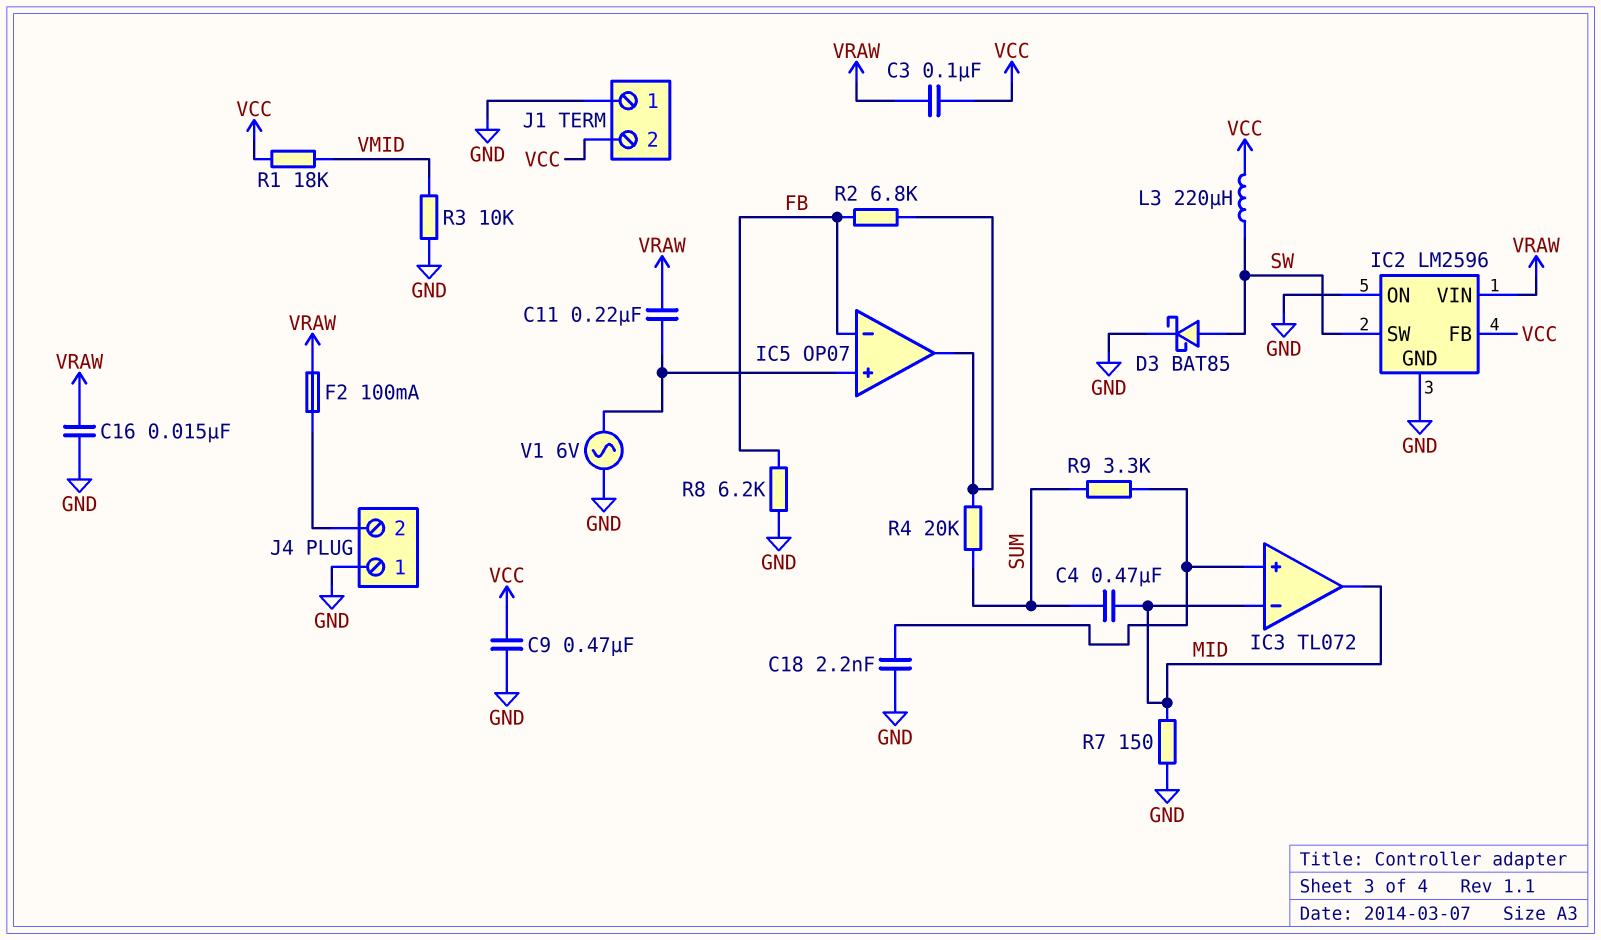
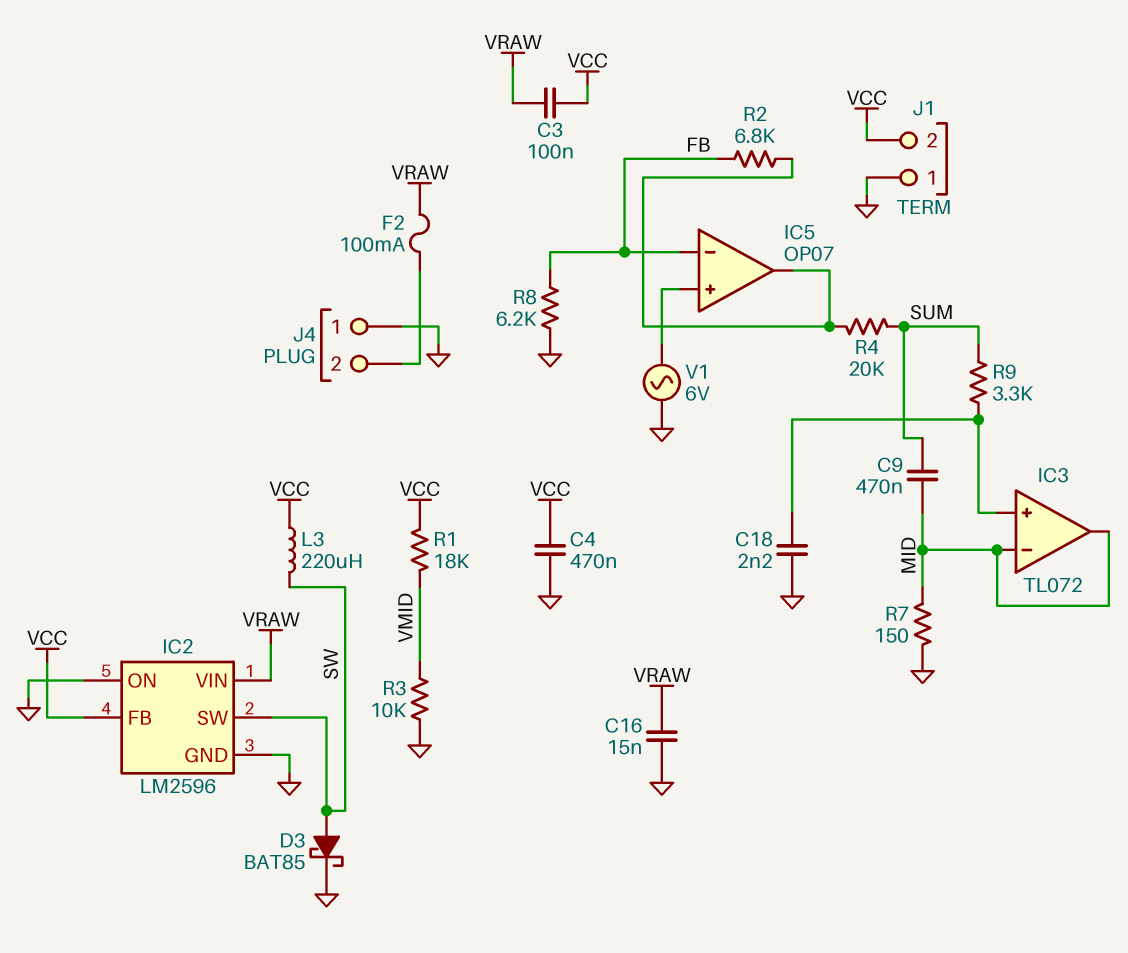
C4: 470nF (MID, SUM) -> 470nF (GND, VCC)
C9: 470nF (GND, VCC) -> 470nF (MID, SUM)
C11: 220nF (IC5/in+, VRAW) -> none

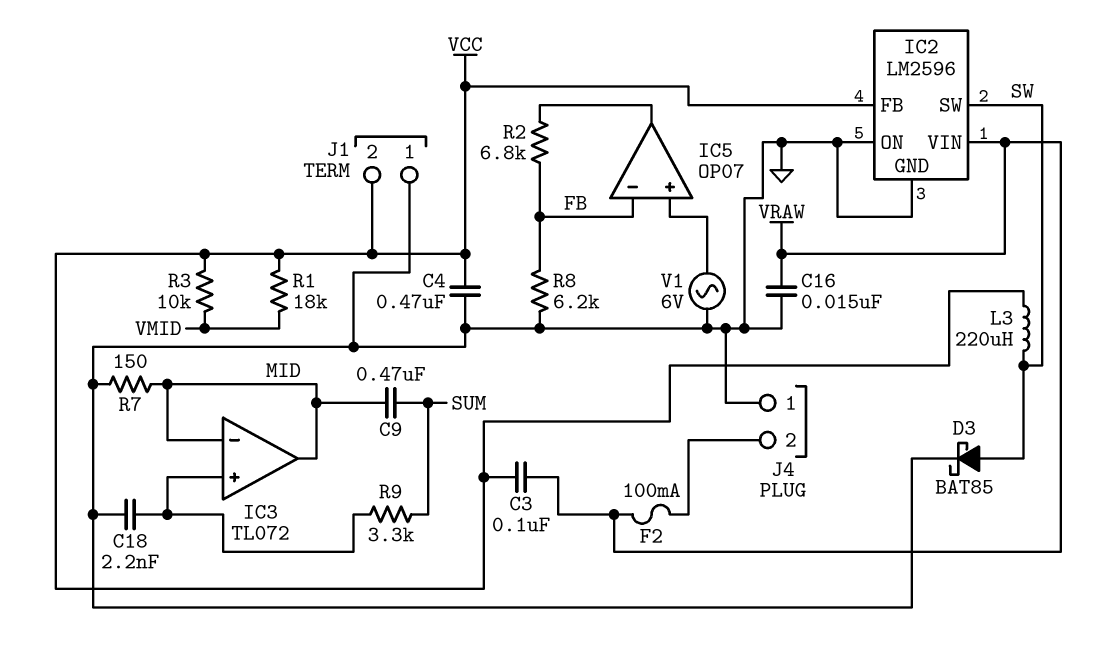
R3: 10k (GND, VMID) -> 10k (VCC, VMID)
R4: 20k (IC5/out, SUM) -> none

